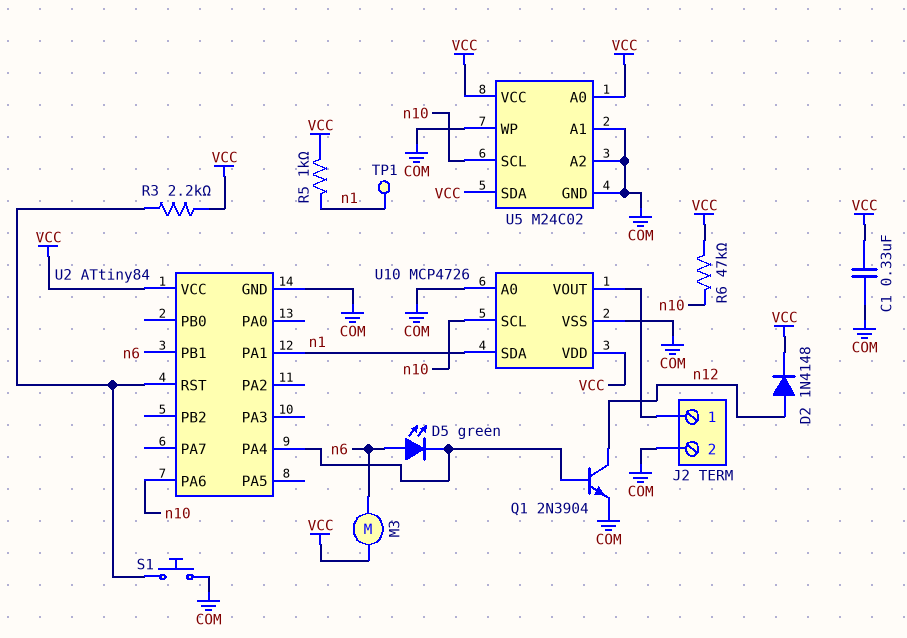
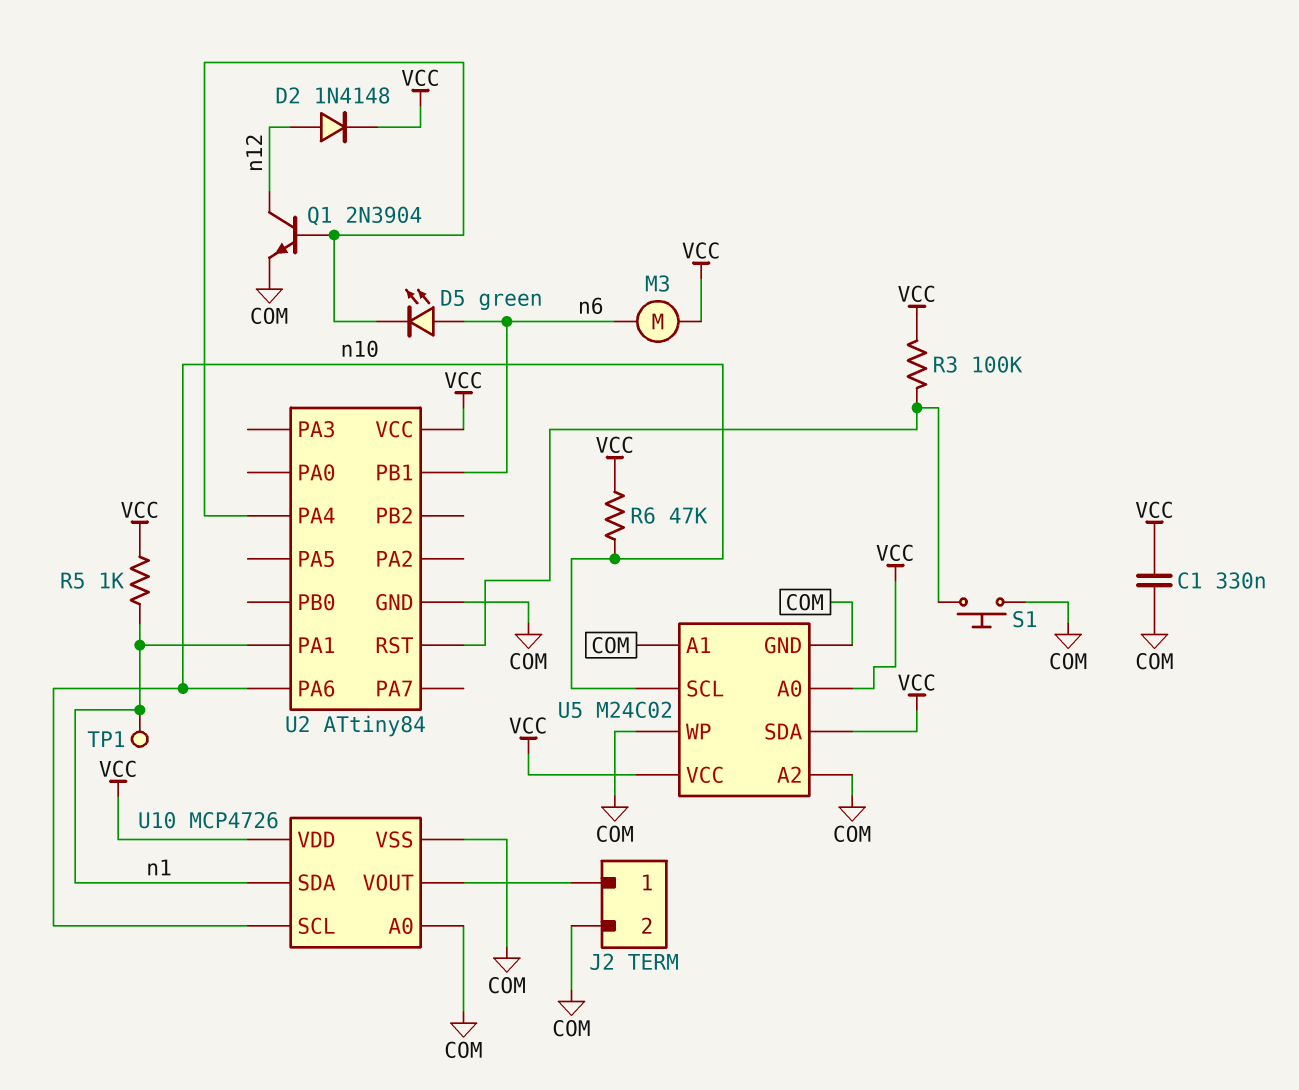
R3: 2.2k (U2/RST, VCC) -> 100k (U2/RST, VCC)

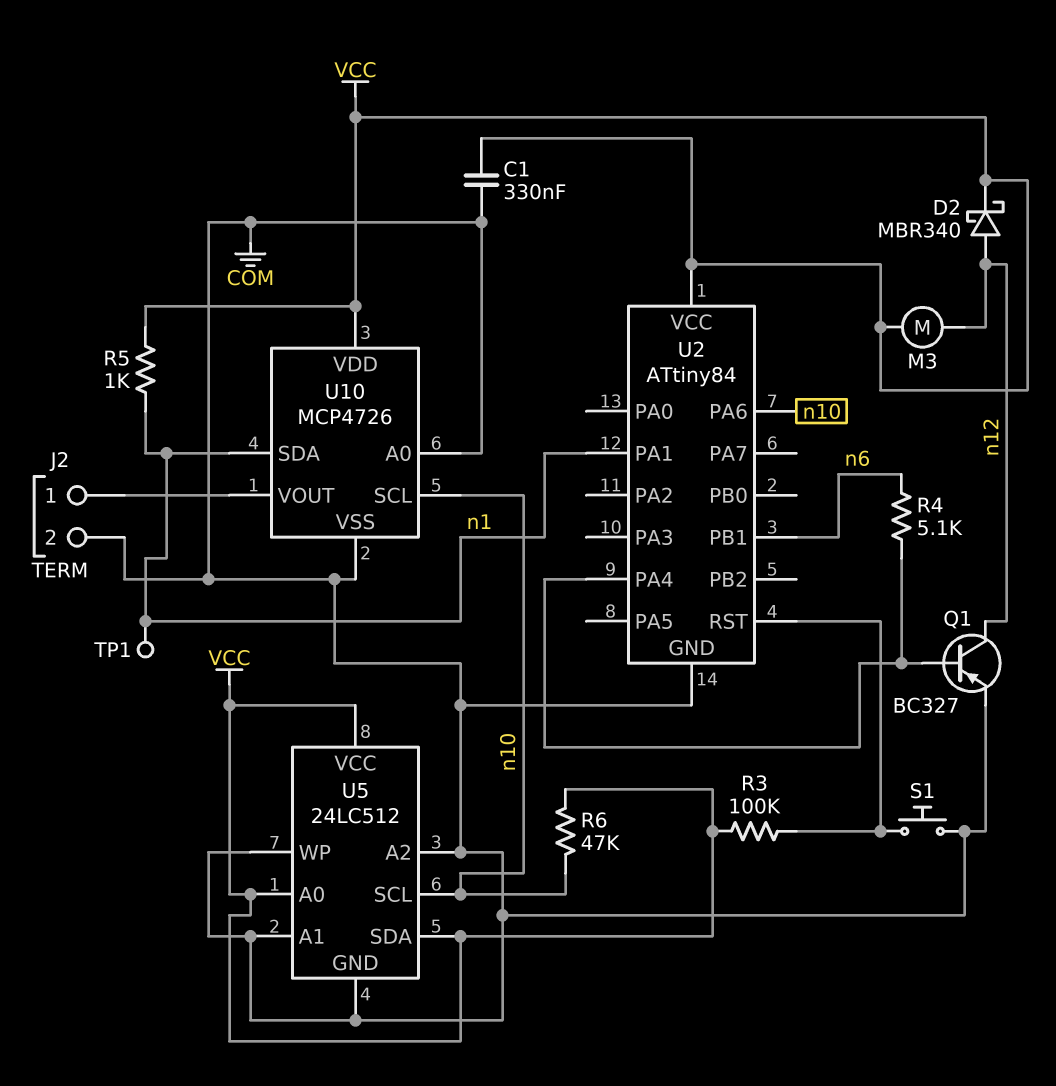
D2: diode 1N4148 (A n12, K VCC) -> schottky MBR340 (A n12, K VCC)
D5: LED green (A n6, K U2/PA4) -> none
M3: motor (VCC, n6) -> motor (VCC, n12)
Q1: NPN 2N3904 (B U2/PA4, C n12, E COM) -> PNP BC327 (B U2/PA4, C n12, E COM)
R4: none -> 5.1k (U2/PA4, n6)
U5: M24C02 -> 24LC512

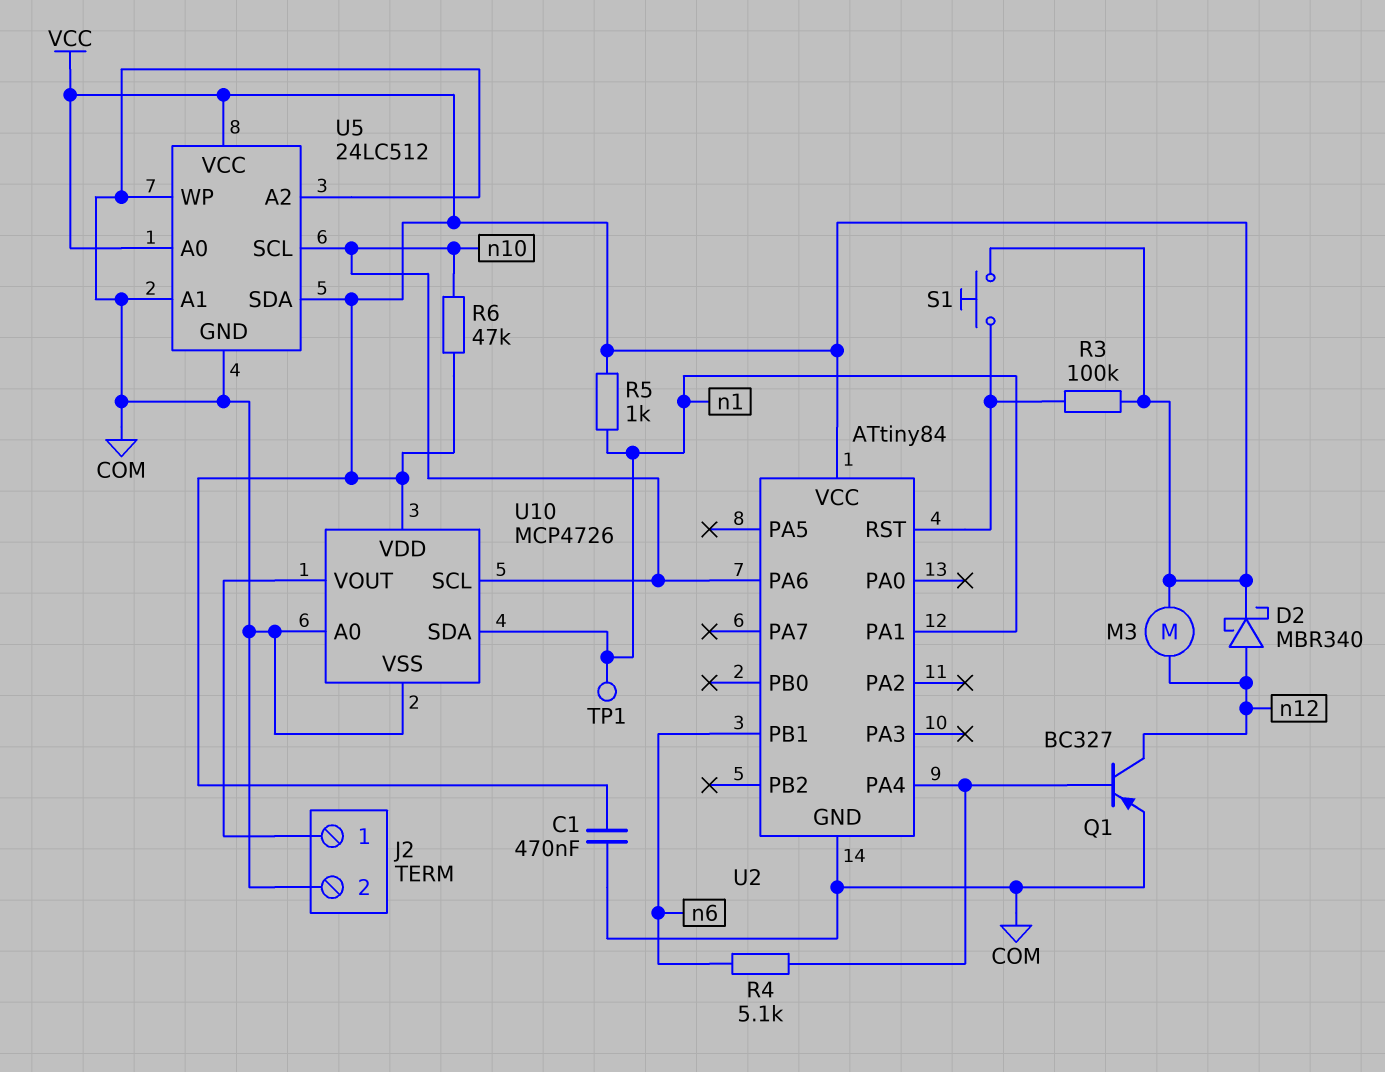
C1: 330nF (COM, VCC) -> 470nF (COM, VCC)
S1: button (COM, U2/RST) -> button (U2/RST, VCC)

